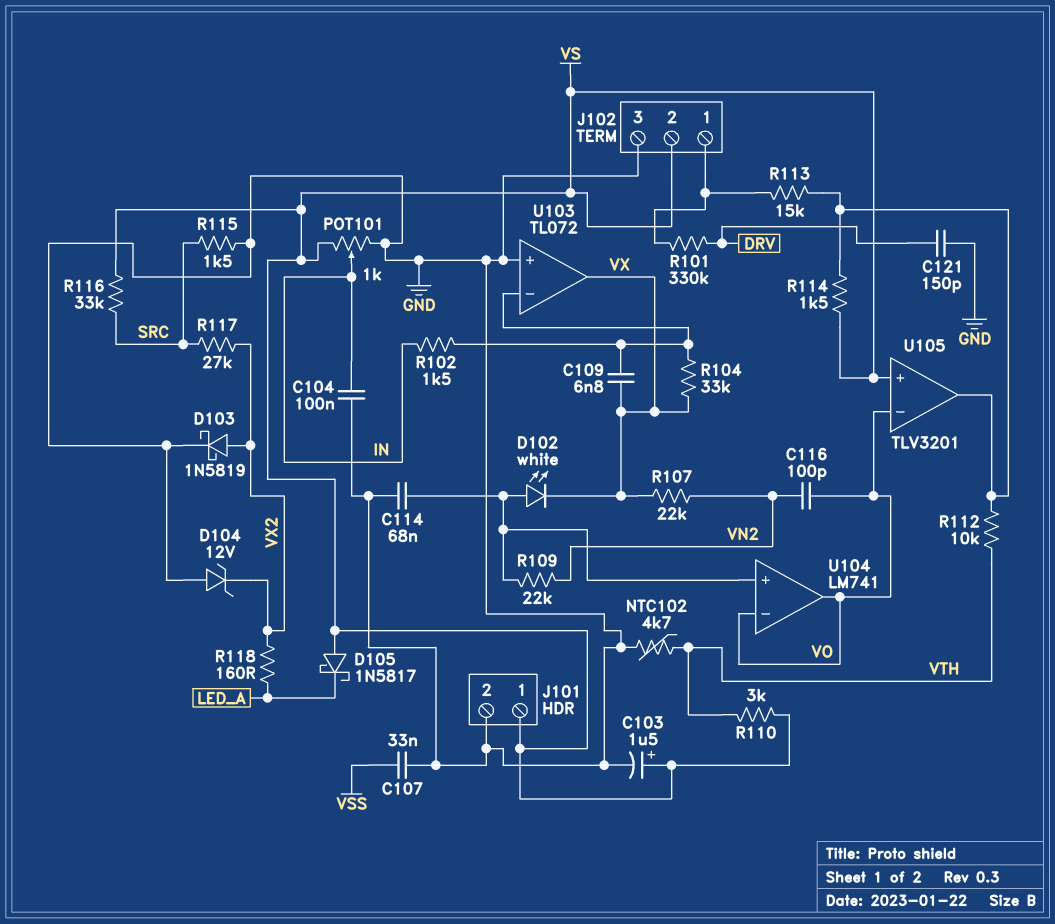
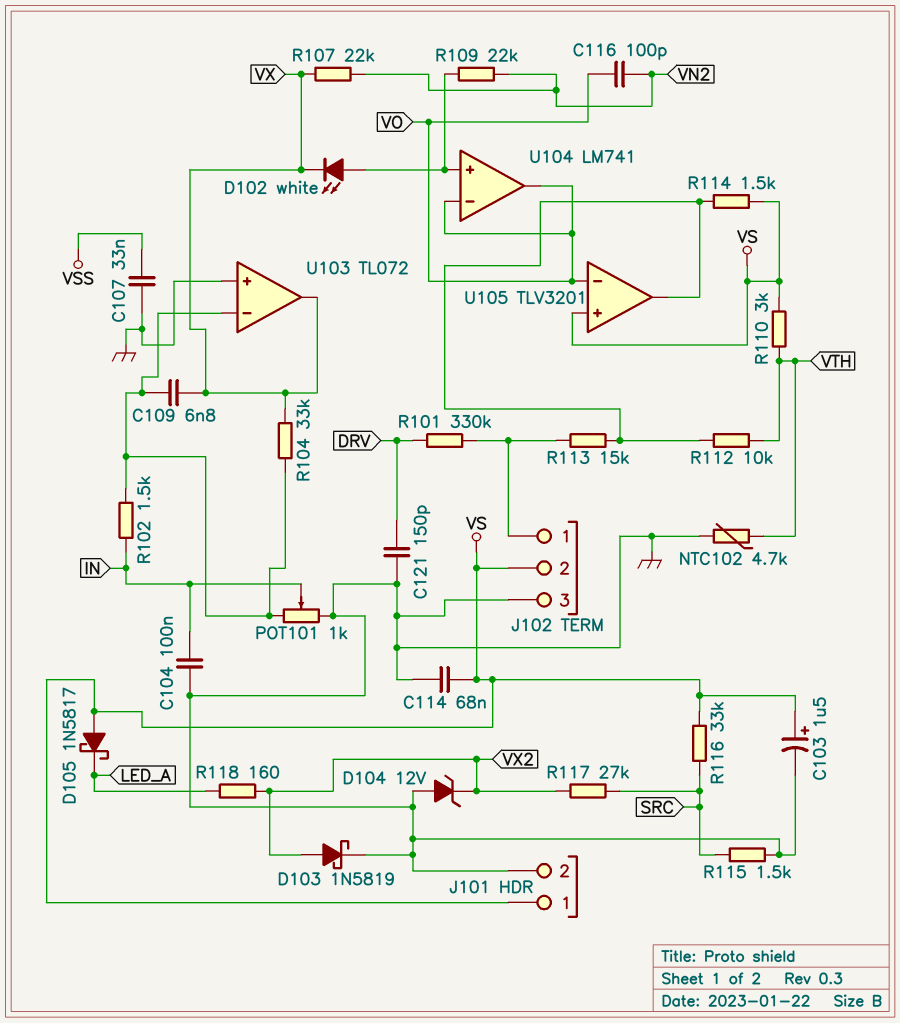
C114: 68nF (GND, U104/in+) -> 68nF (GND, VS)
POT101: 1k (GND, VS, wiper IN) -> 1k (GND, U103/in-, wiper IN)

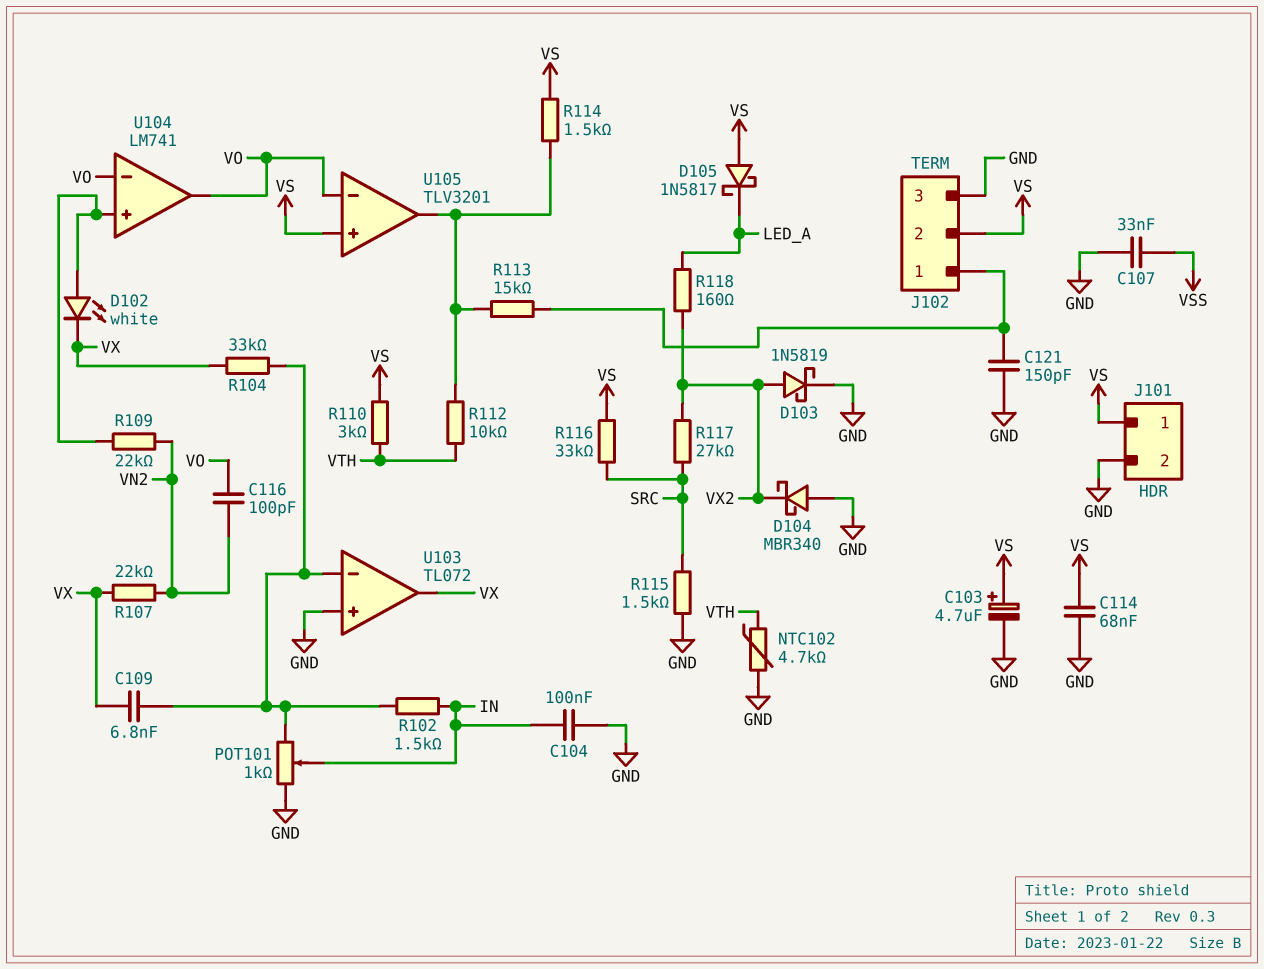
C103: 1.5uF (plus VS, minus GND) -> 4.7uF (plus VS, minus GND)
C121: 150pF (DRV, GND) -> 150pF (GND, J102/1)
D104: zener 12V (A GND, K VX2) -> schottky MBR340 (A GND, K VX2)
R101: 330k (DRV, J102/1) -> none

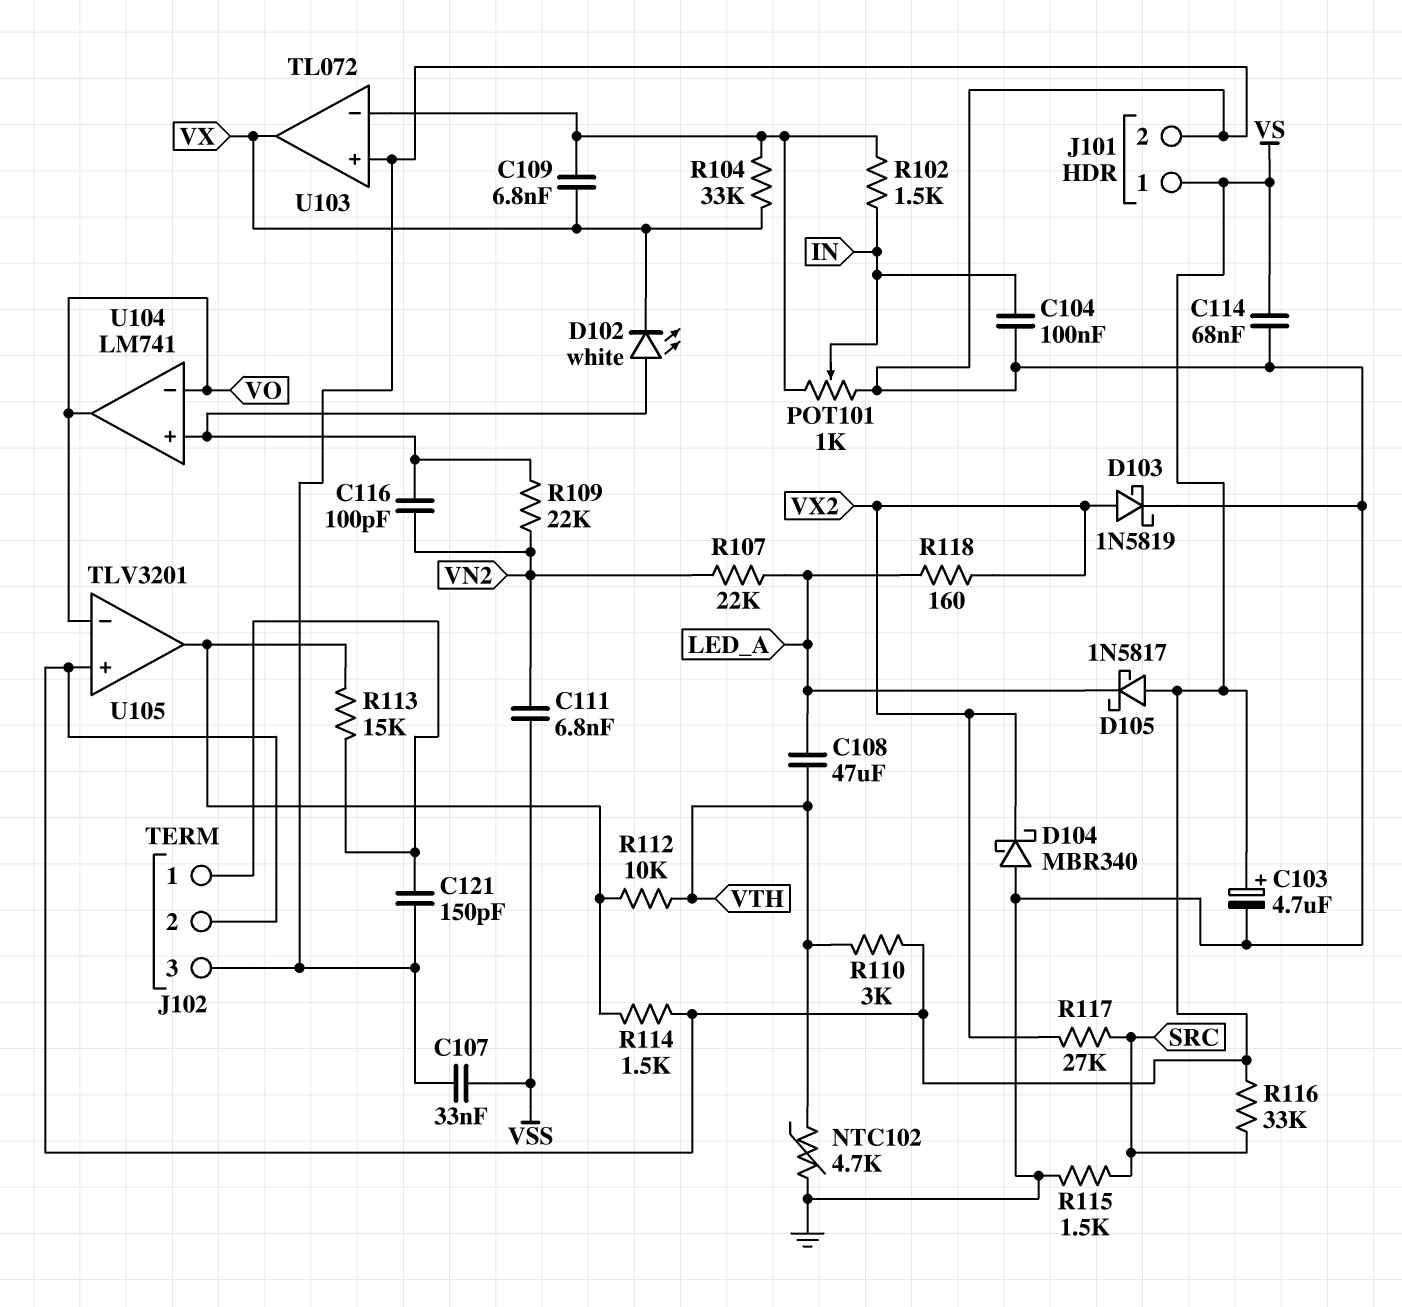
C108: none -> 47uF (LED_A, VTH)
C111: none -> 6.8nF (VN2, VSS)
C116: 100pF (VN2, VO) -> 100pF (U104/in+, VN2)
R107: 22k (VN2, VX) -> 22k (LED_A, VN2)

